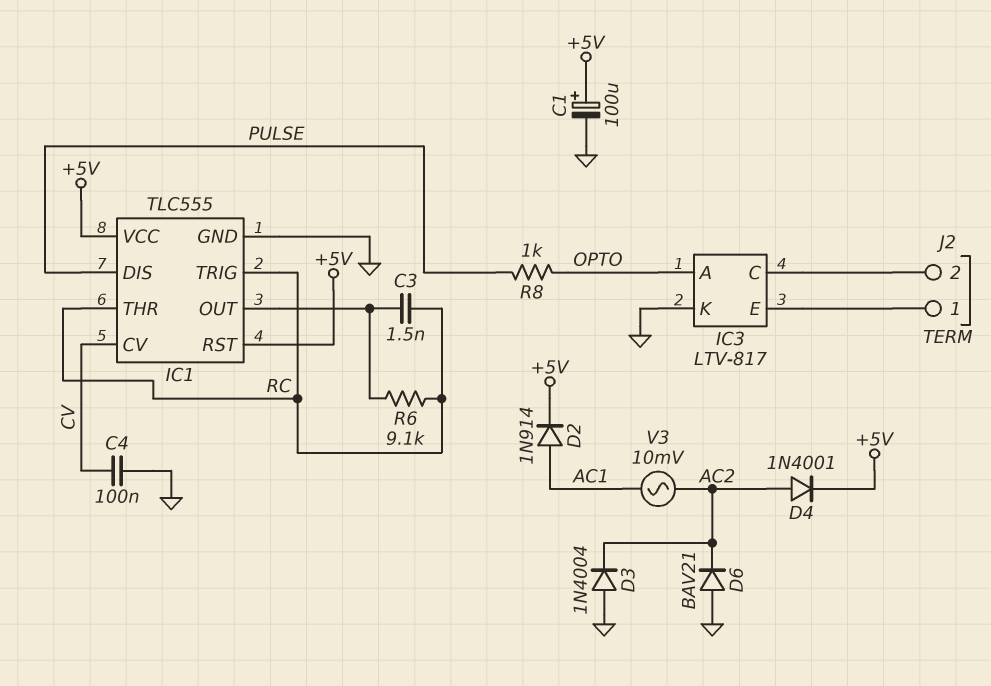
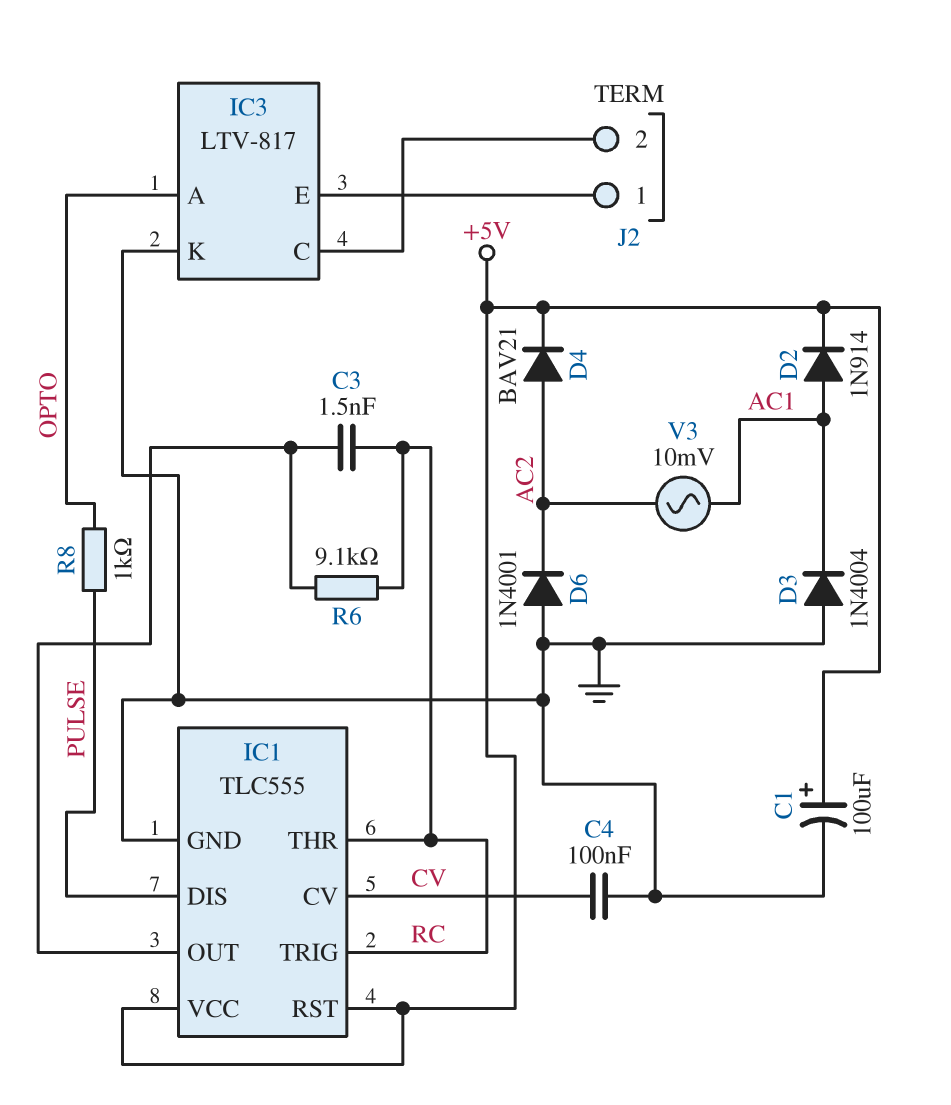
D3: diode 1N4004 (A GND, K AC2) -> diode 1N4004 (A GND, K AC1)
D4: diode 1N4001 (A AC2, K +5V) -> diode BAV21 (A AC2, K +5V)
D6: diode BAV21 (A GND, K AC2) -> diode 1N4001 (A GND, K AC2)

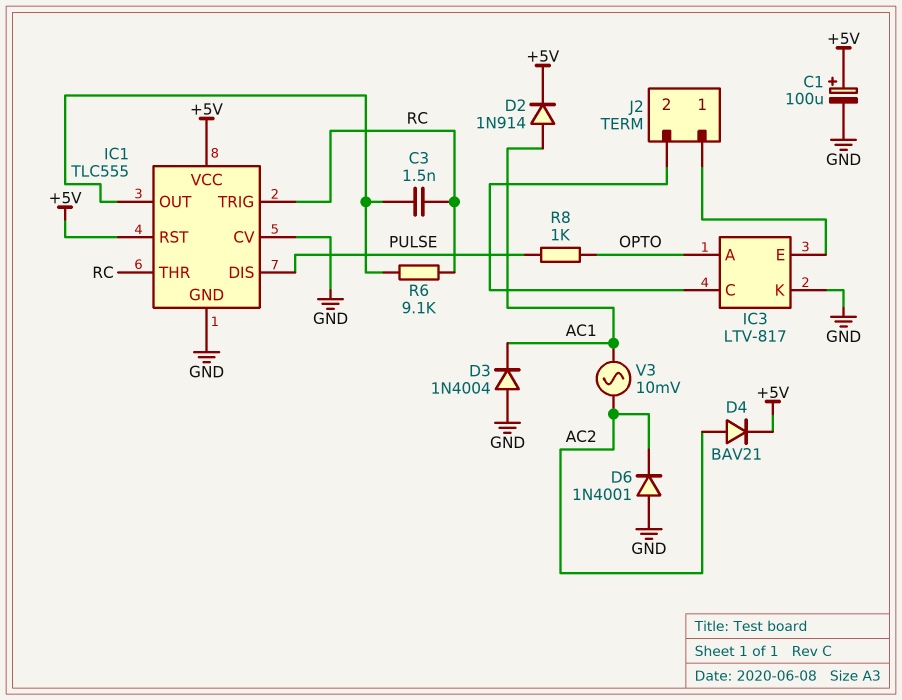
C4: 100nF (CV, GND) -> none
IC1 pin CV: CV -> GND

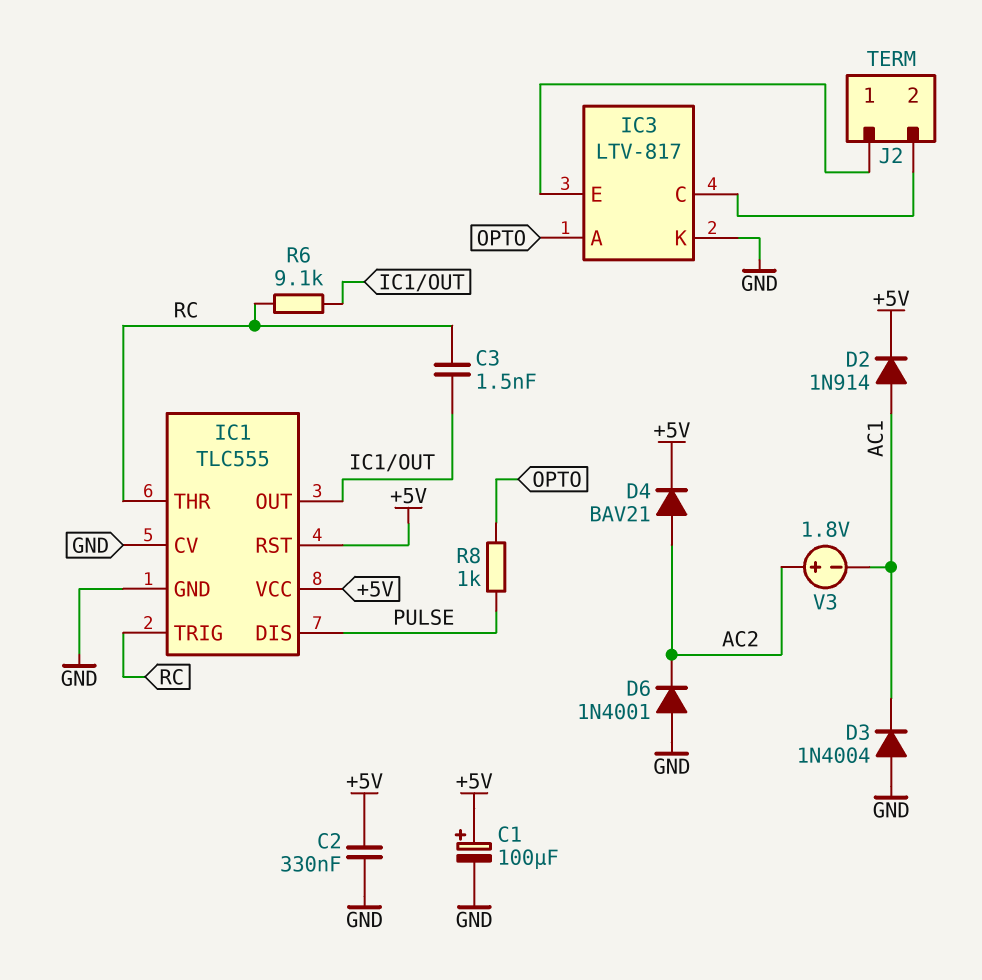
C2: none -> 330nF (+5V, GND)
V3: AC 10mV (AC1, AC2) -> 1.8V (plus AC2, minus AC1)

